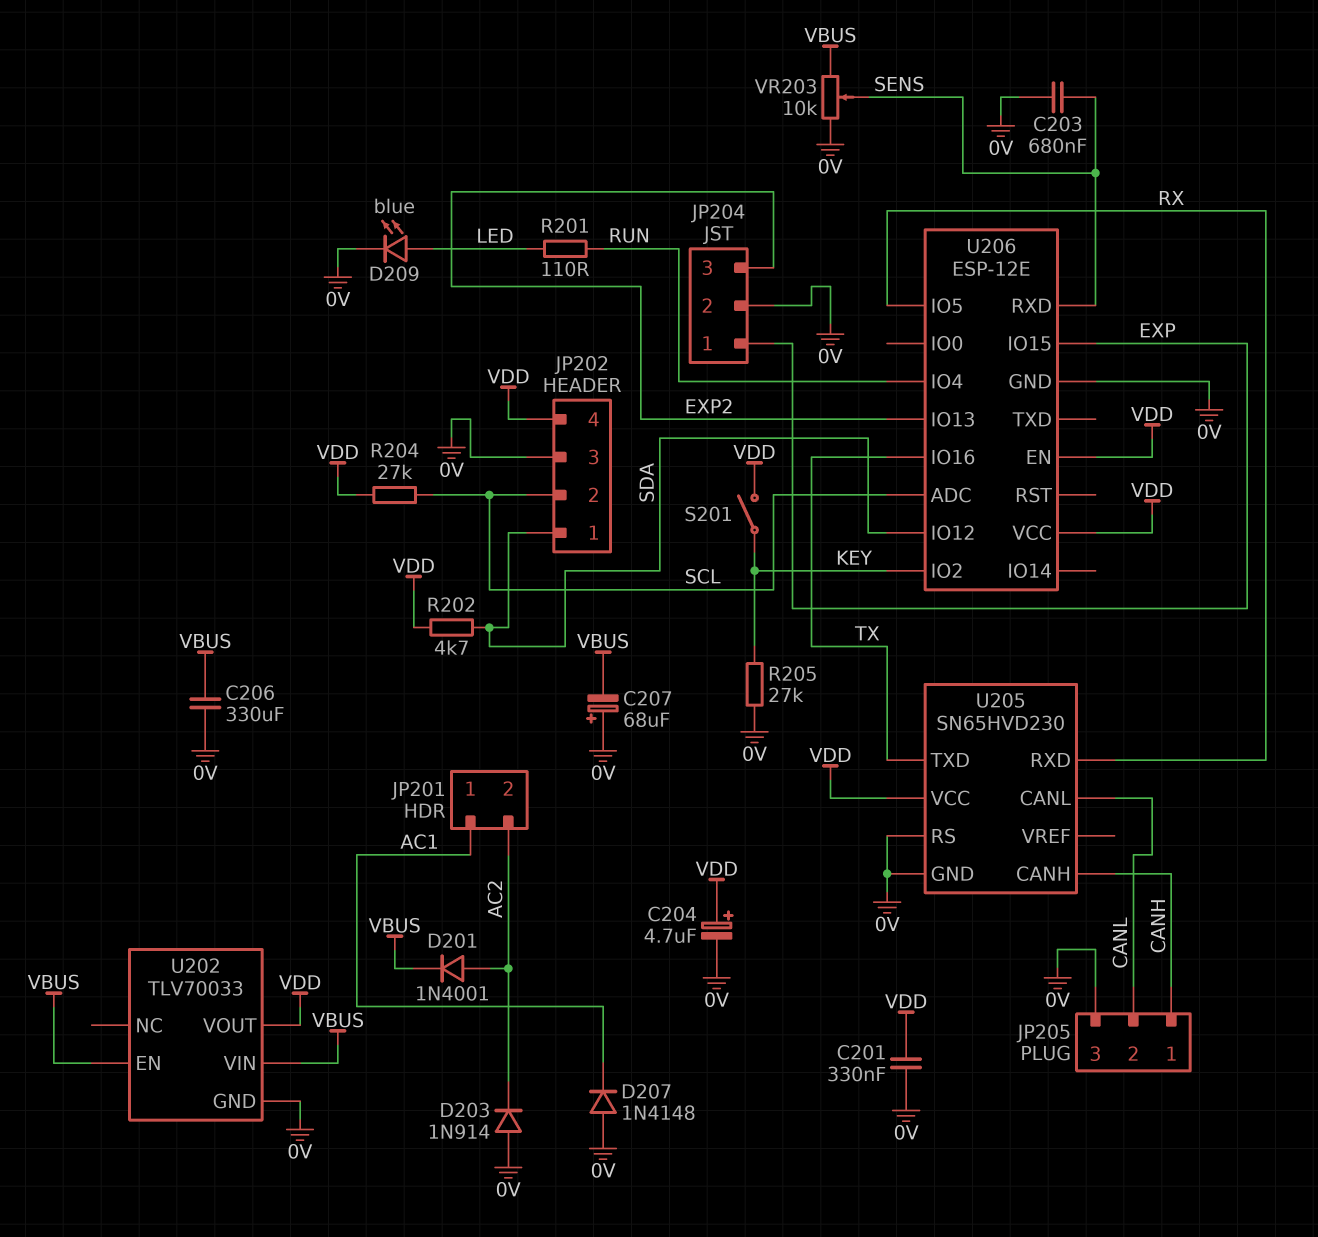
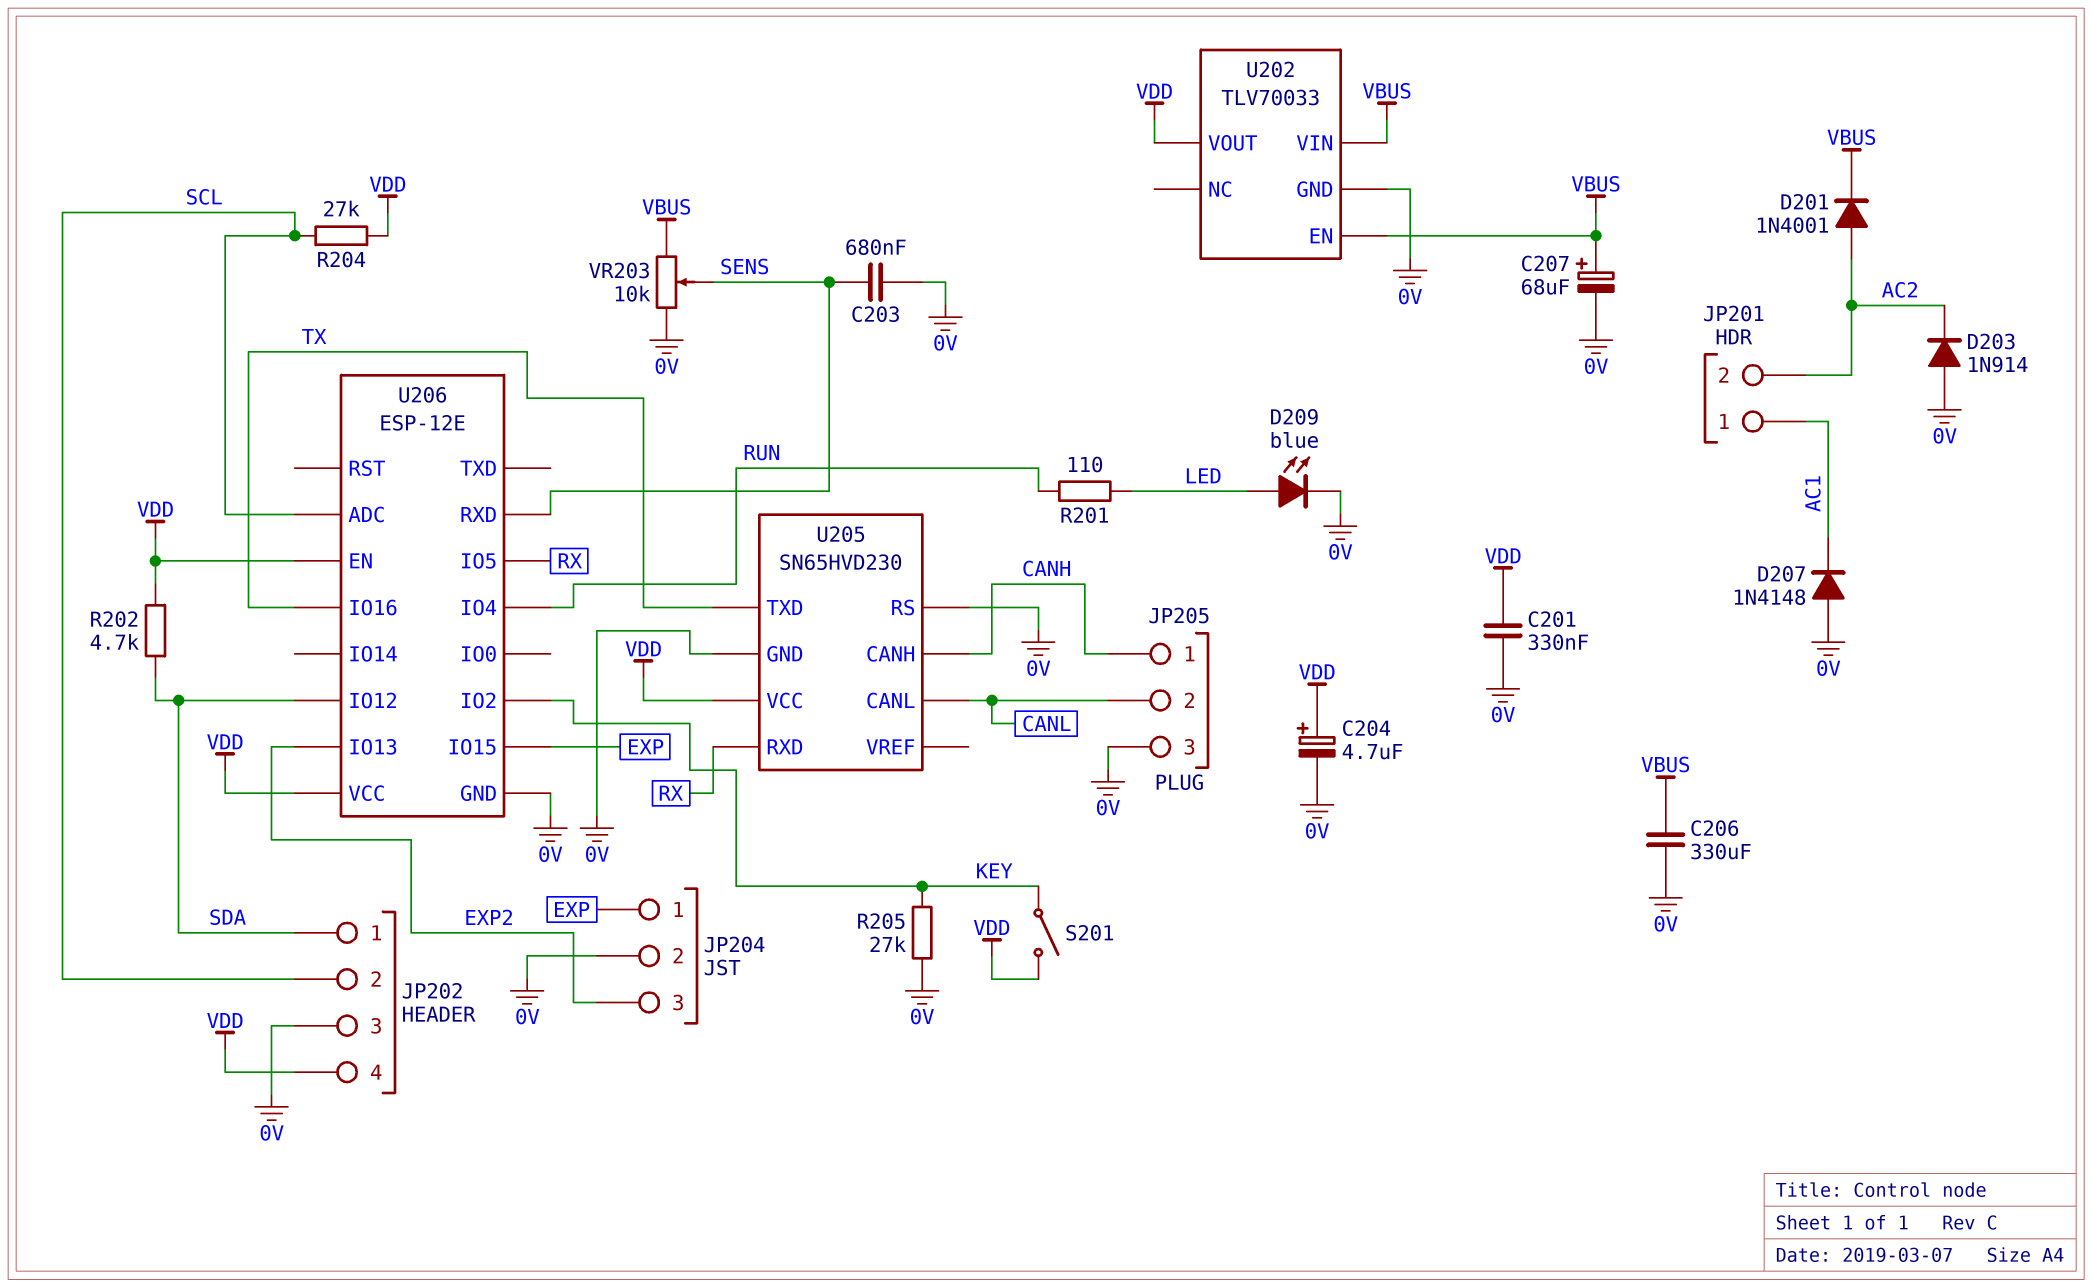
C207: 68uF (plus 0V, minus VBUS) -> 68uF (plus VBUS, minus 0V)

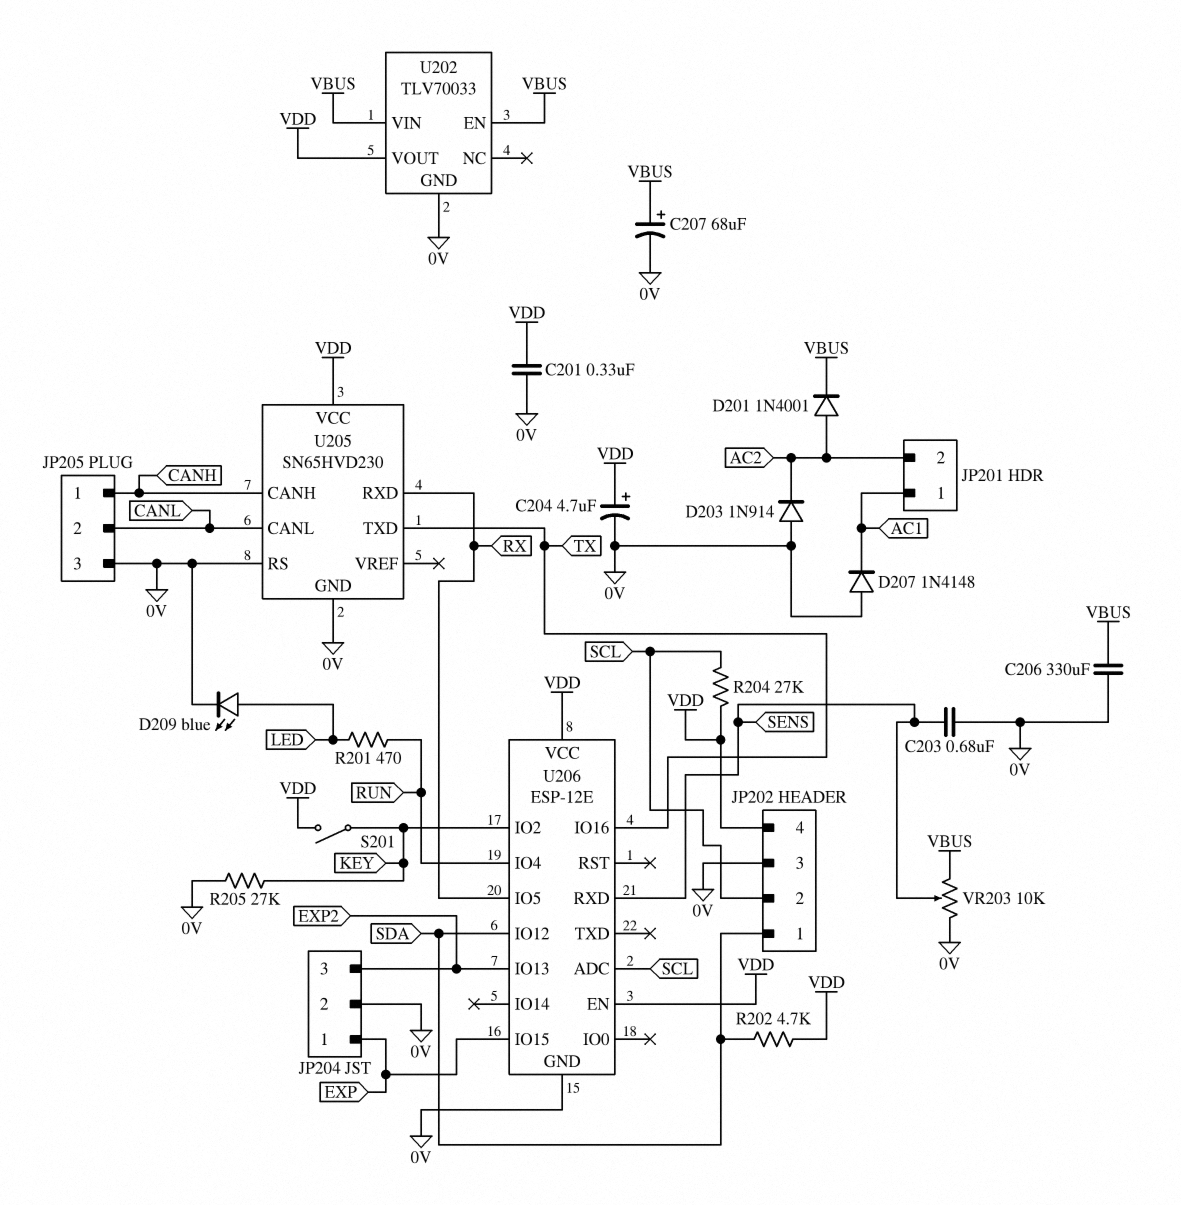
R201: 110 (LED, RUN) -> 470 (LED, RUN)

